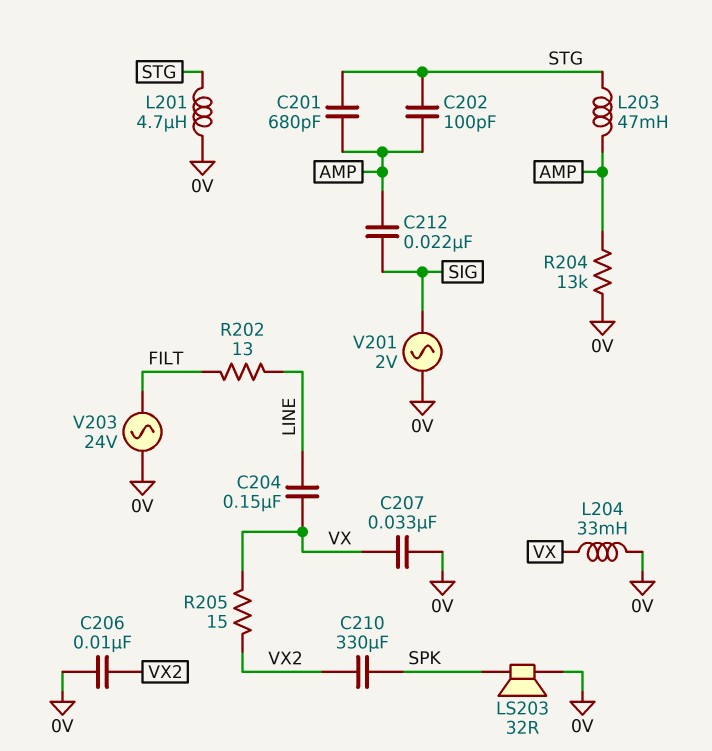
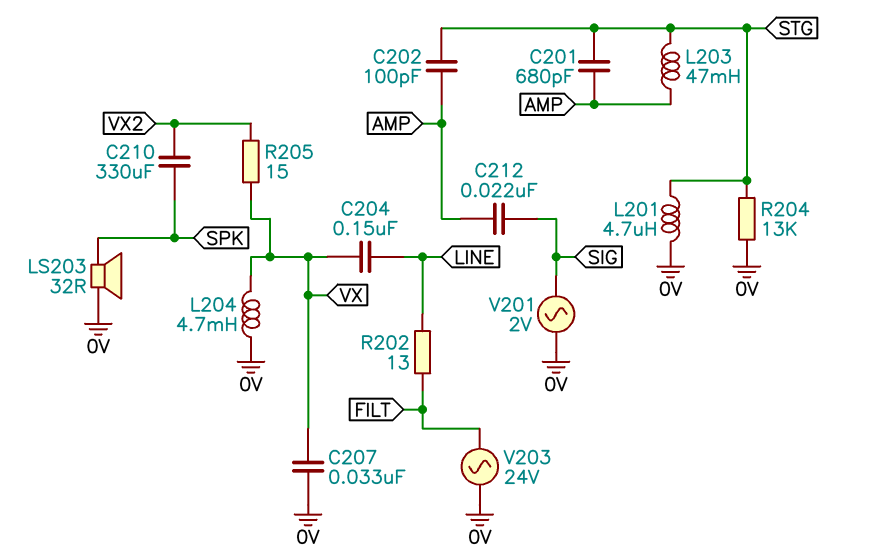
C206: 10nF (0V, VX2) -> none
L204: 33mH (0V, VX) -> 4.7mH (0V, VX)
R204: 13k (0V, AMP) -> 13k (0V, STG)

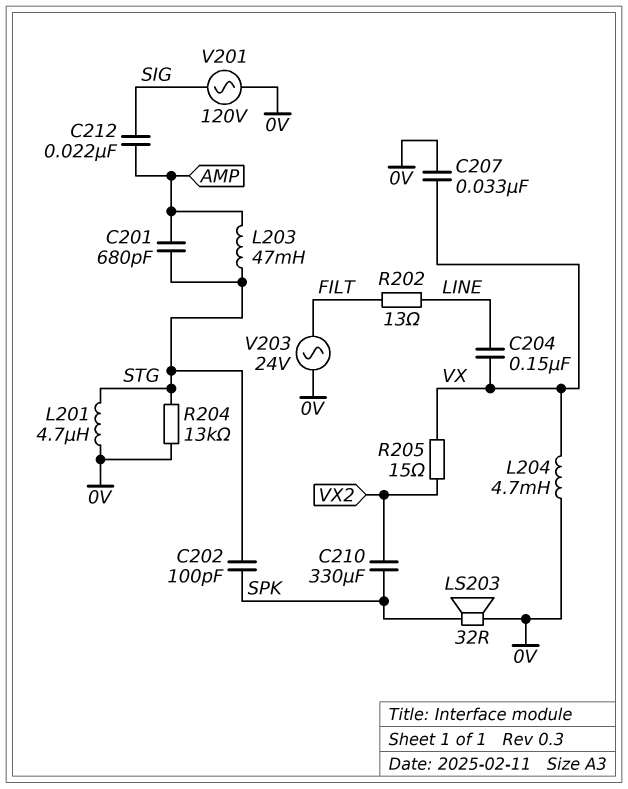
C202: 100pF (AMP, STG) -> 100pF (SPK, STG)
V201: AC 2V (0V, SIG) -> AC 120V (0V, SIG)

